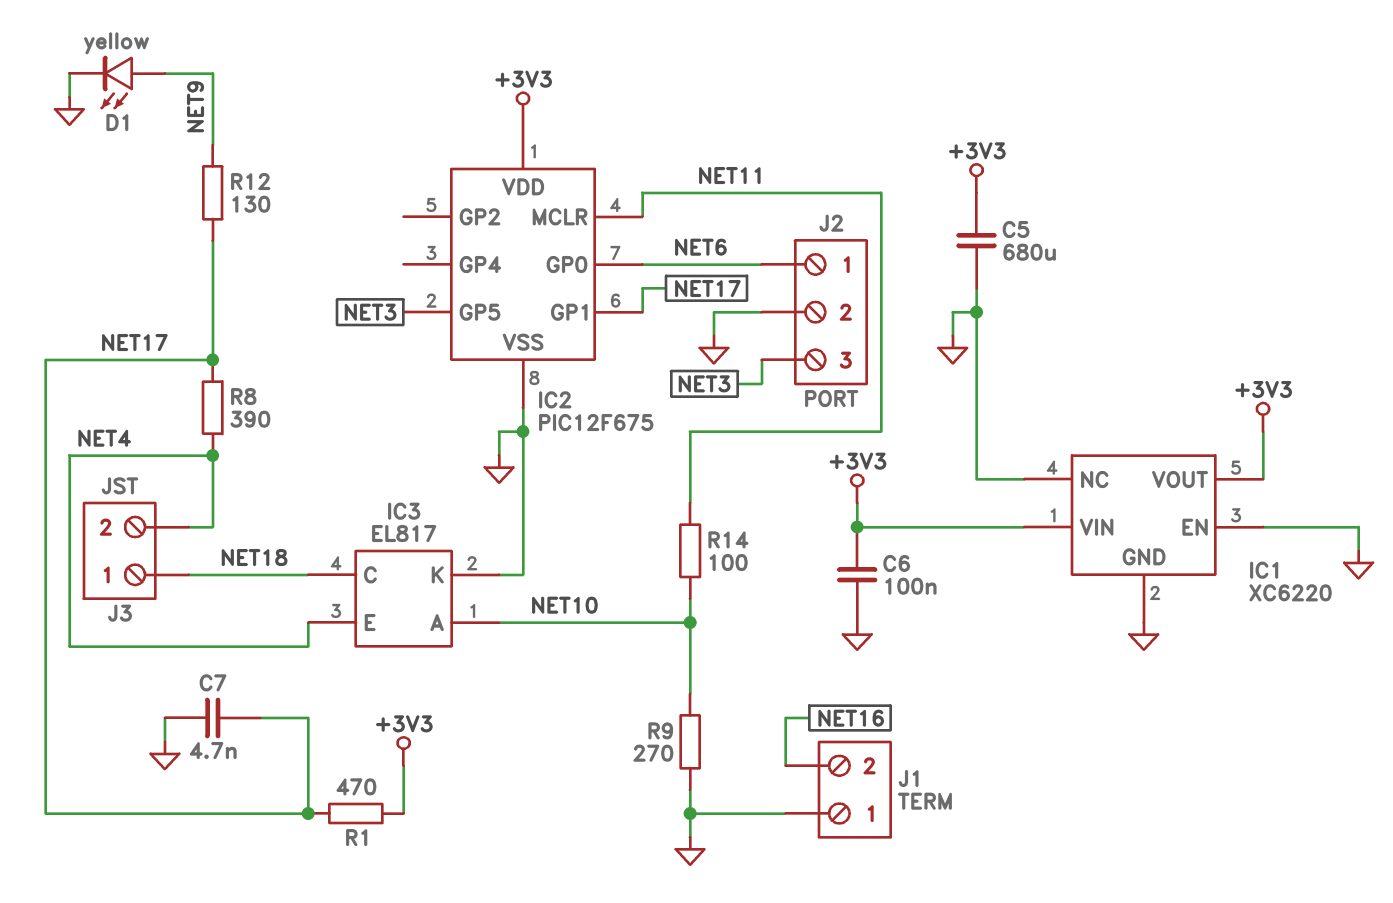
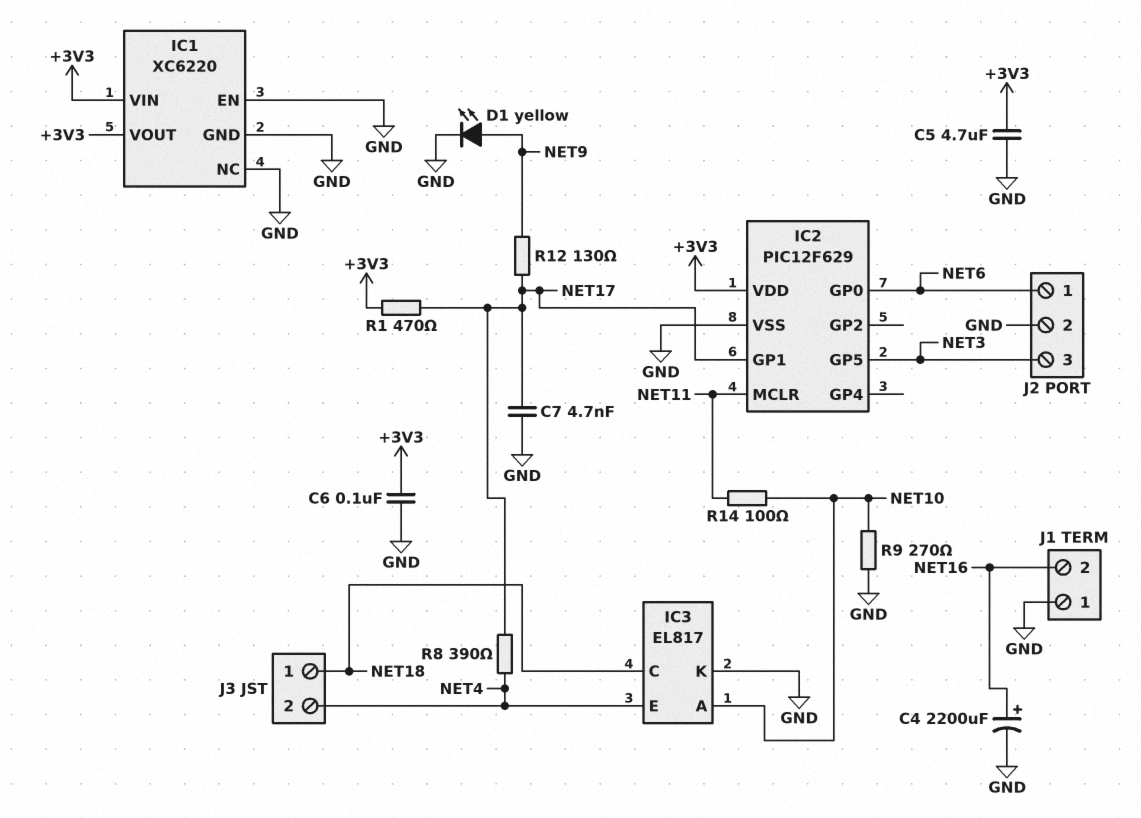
C4: none -> 2200uF (plus NET16, minus GND)
C5: 680uF (+3V3, GND) -> 4.7uF (+3V3, GND)
IC2: PIC12F675 -> PIC12F629

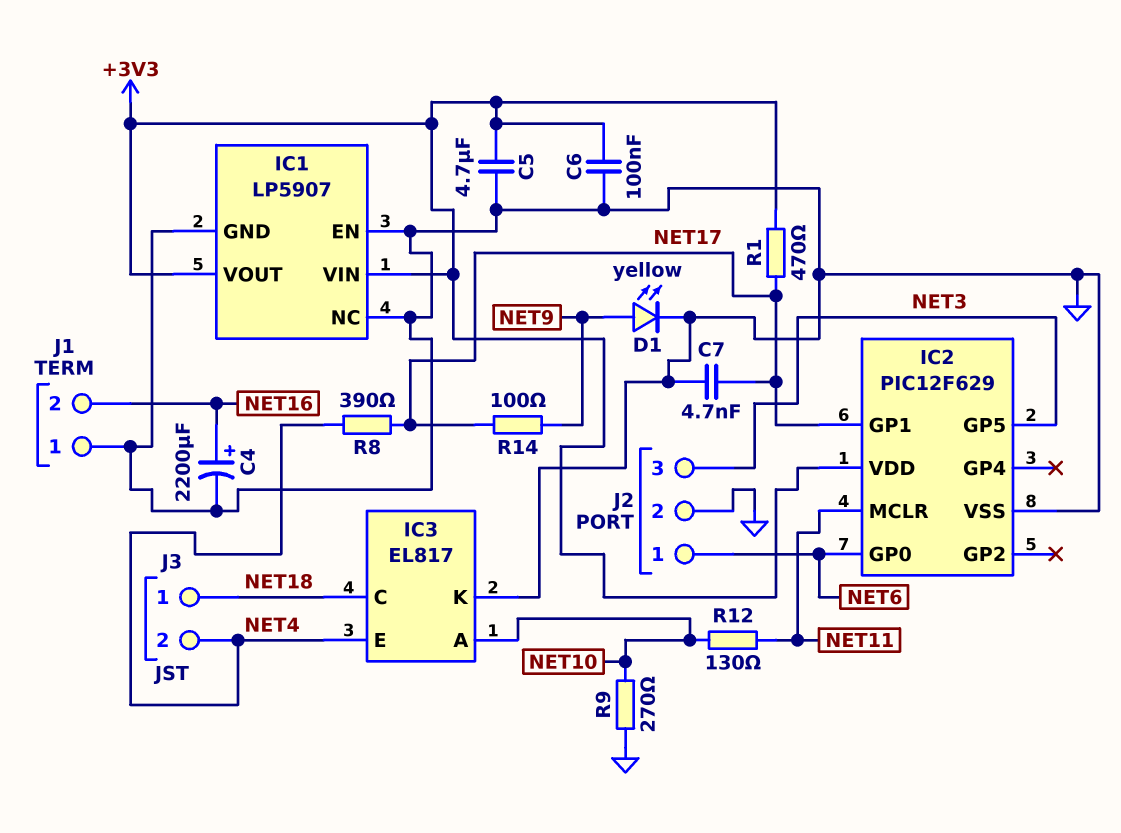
IC1: XC6220 -> LP5907
R12: 130 (NET9, NET17) -> 130 (NET10, NET11)
R14: 100 (NET10, NET11) -> 100 (NET9, NET17)

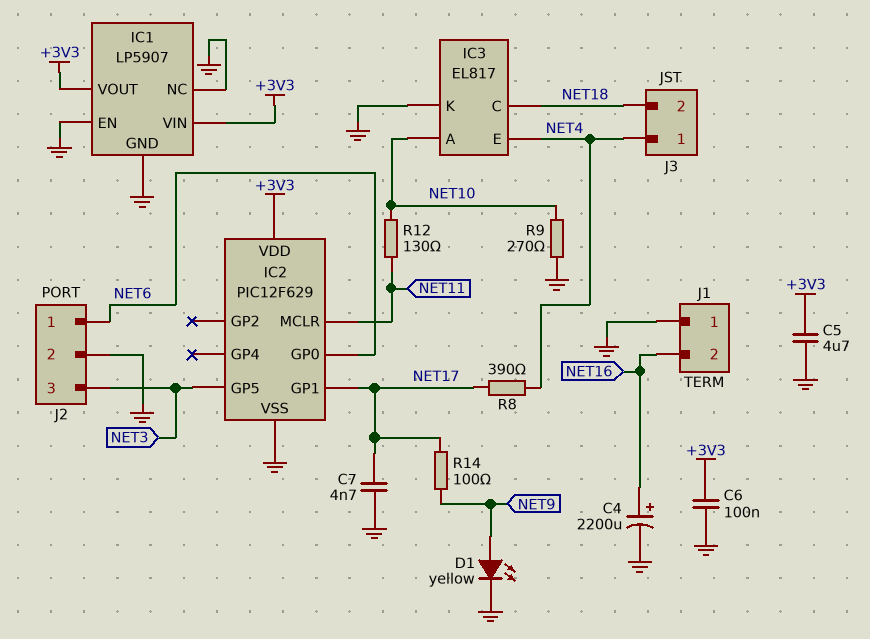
J3 pin 1: NET18 -> NET4
J3 pin 2: NET4 -> NET18
R1: 470 (+3V3, NET17) -> none

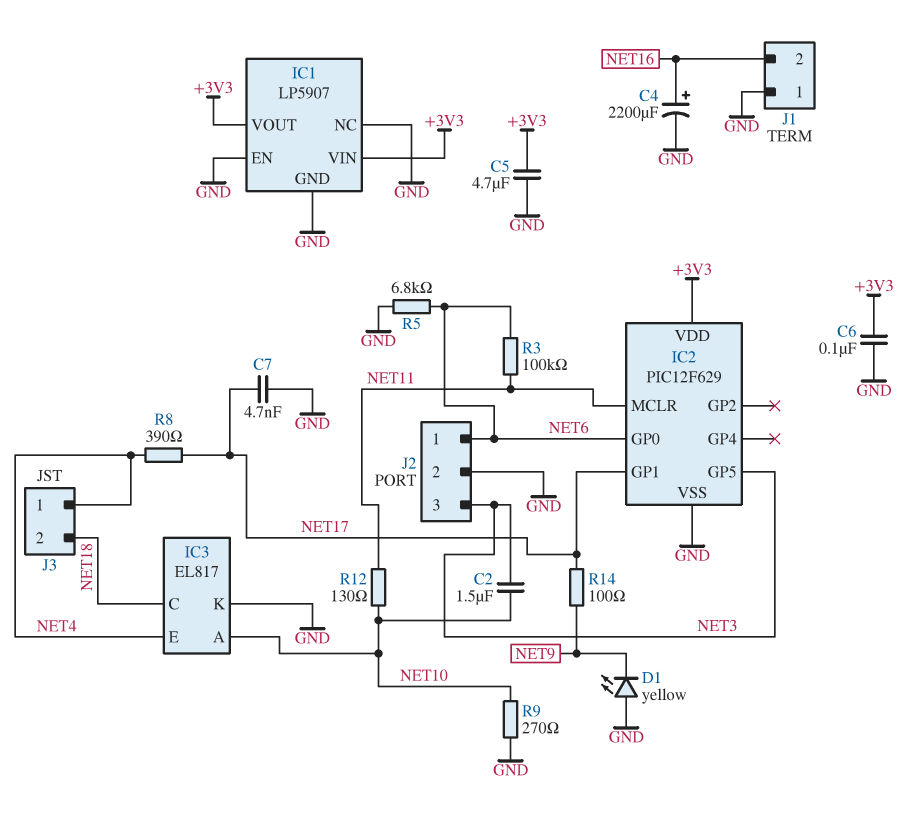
C2: none -> 1.5uF (NET3, NET10)
D1: LED yellow (A NET9, K GND) -> LED yellow (A GND, K NET9)
R3: none -> 100k (NET6, NET11)
R5: none -> 6.8k (GND, NET6)

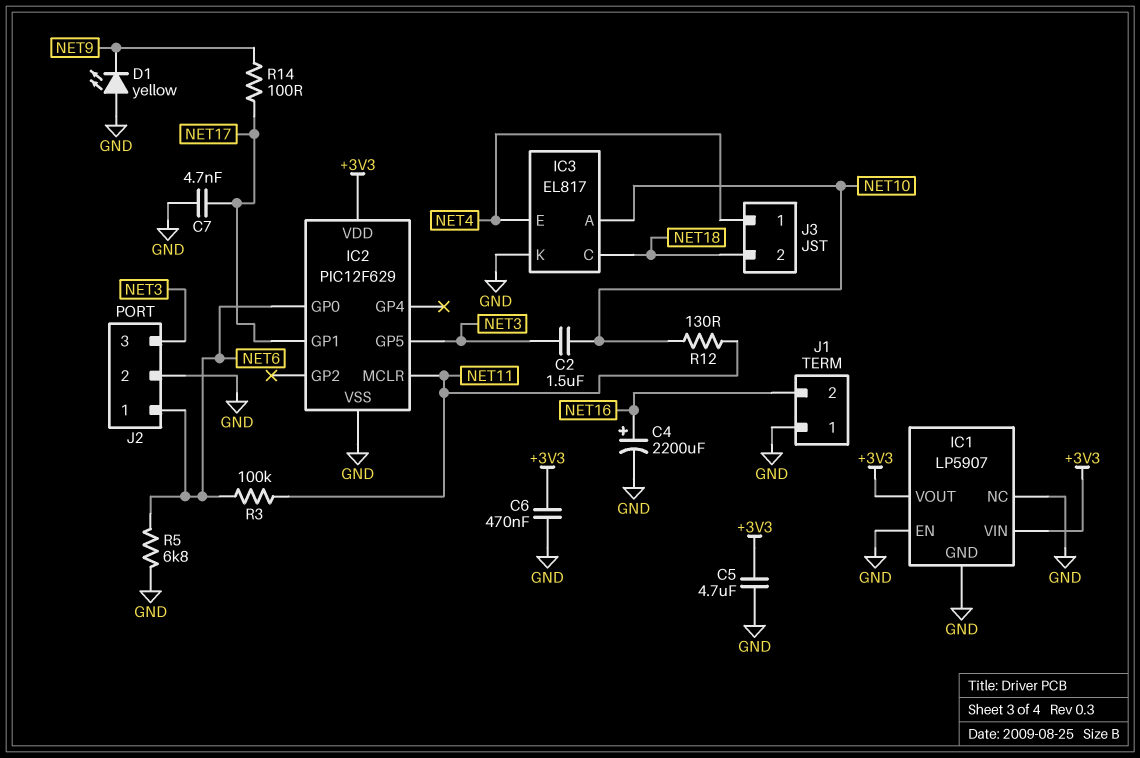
C6: 100nF (+3V3, GND) -> 470nF (+3V3, GND)
R8: 390 (NET4, NET17) -> none
R9: 270 (GND, NET10) -> none

